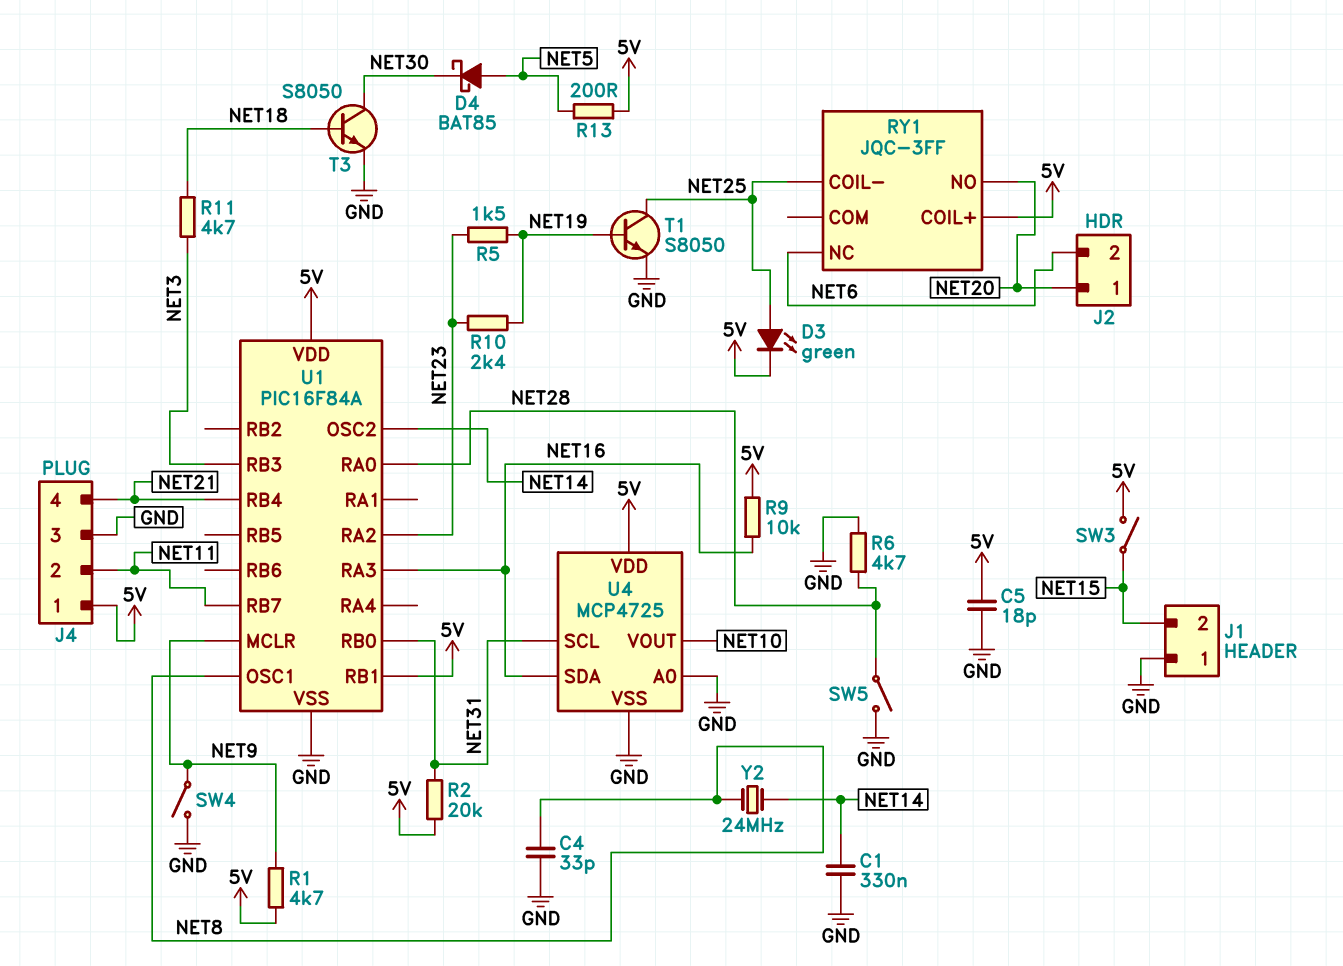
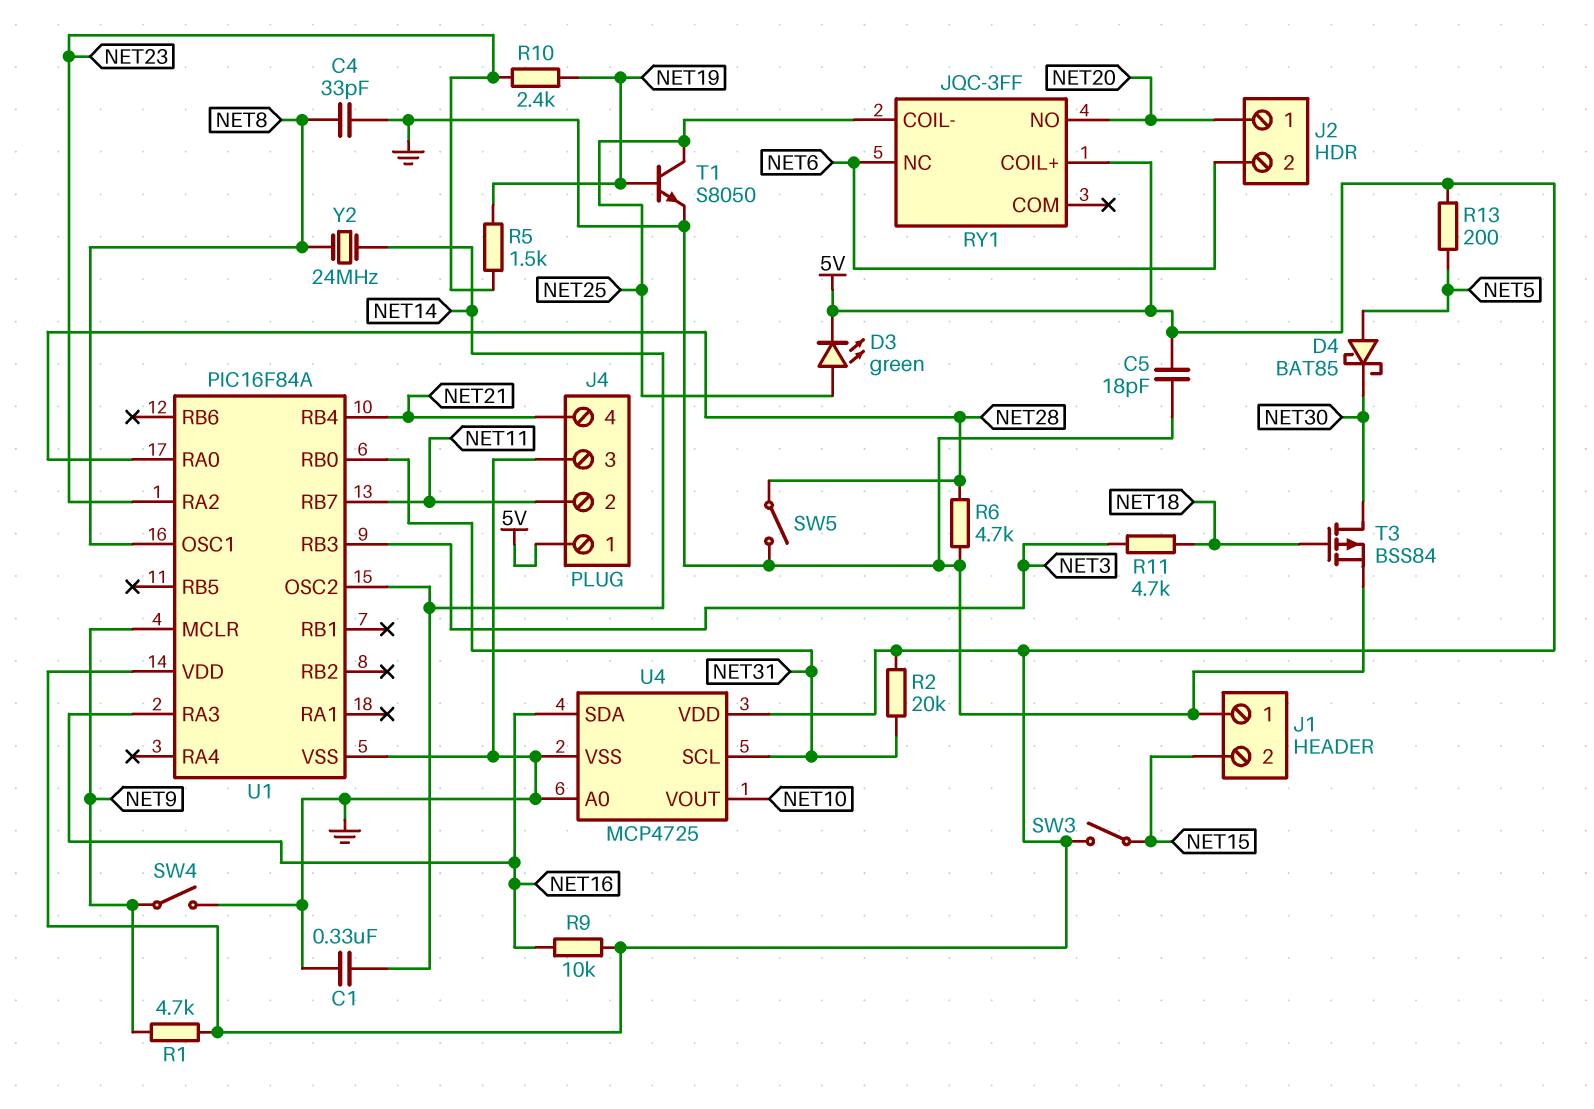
T3: NPN S8050 (B NET18, C NET30, E GND) -> PMOS BSS84 (G NET18, D NET30, S GND)
U1 pin RB1: 5V -> none

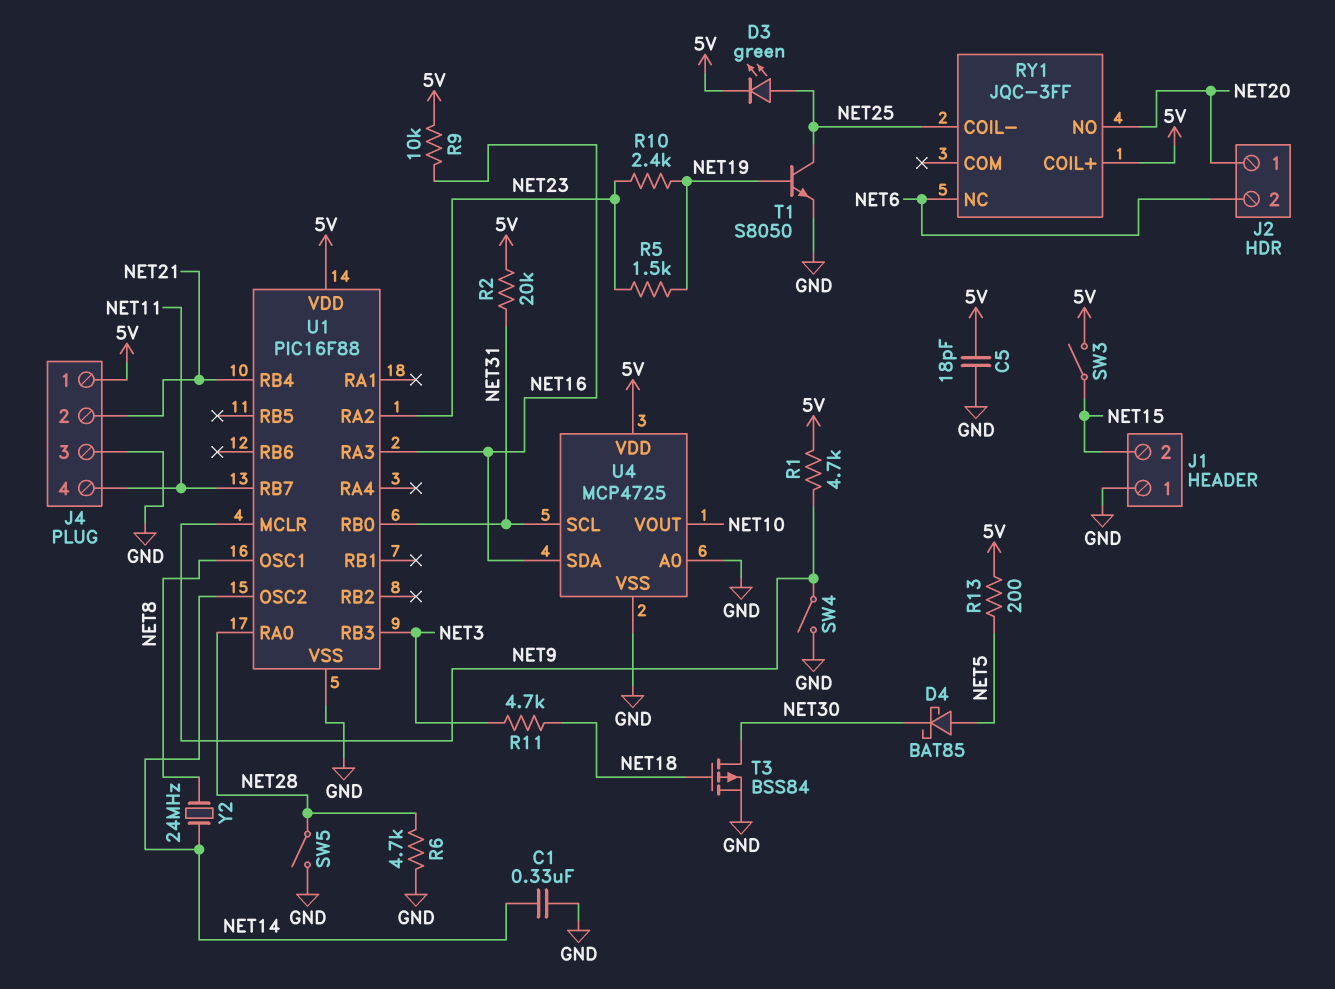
C4: 33pF (GND, NET8) -> none
J4 pin 2: NET11 -> NET21
J4 pin 4: NET21 -> NET11
U1: PIC16F84A -> PIC16F88

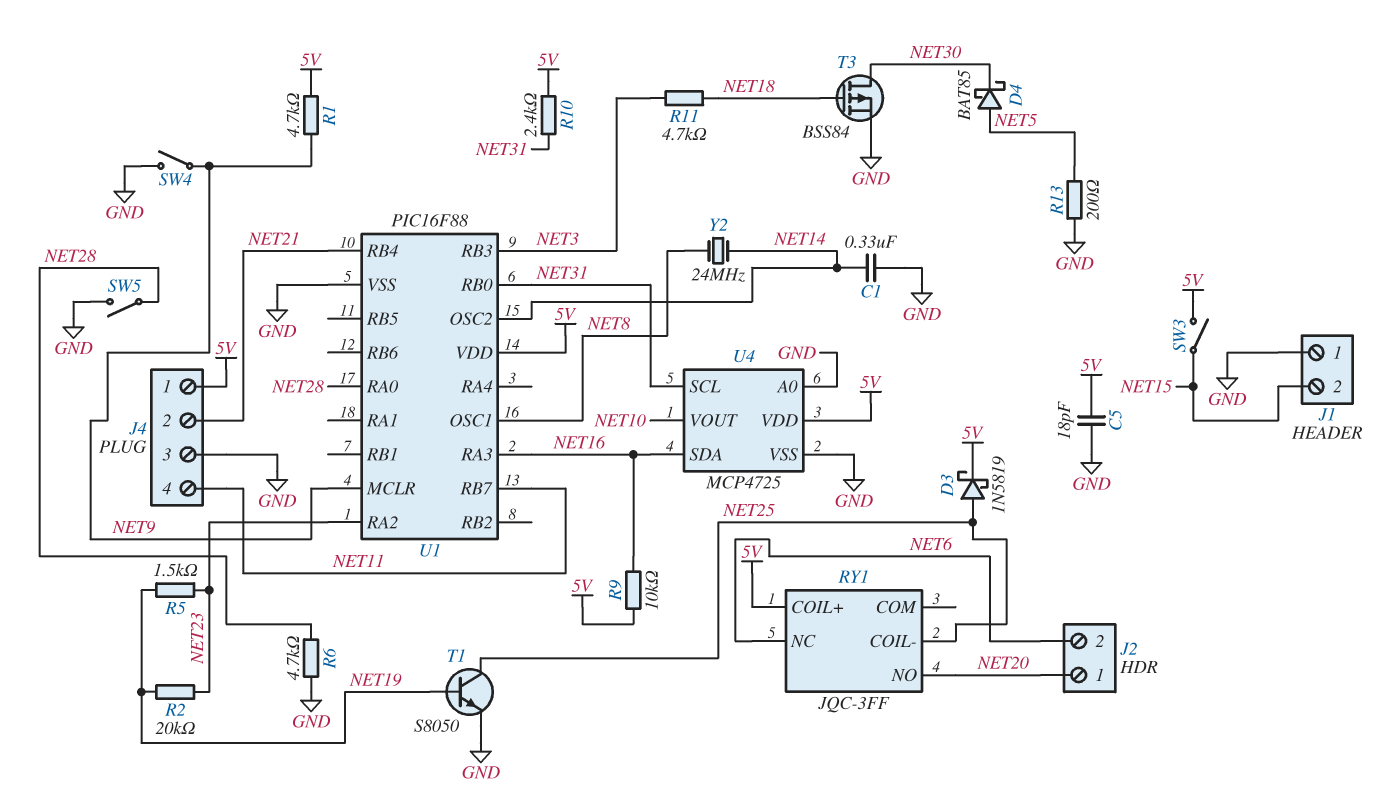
D3: LED green (A NET25, K 5V) -> schottky 1N5819 (A NET25, K 5V)
R2: 20k (5V, NET31) -> 20k (NET19, NET23)
R10: 2.4k (NET19, NET23) -> 2.4k (5V, NET31)
R13: 200 (5V, NET5) -> 200 (GND, NET5)

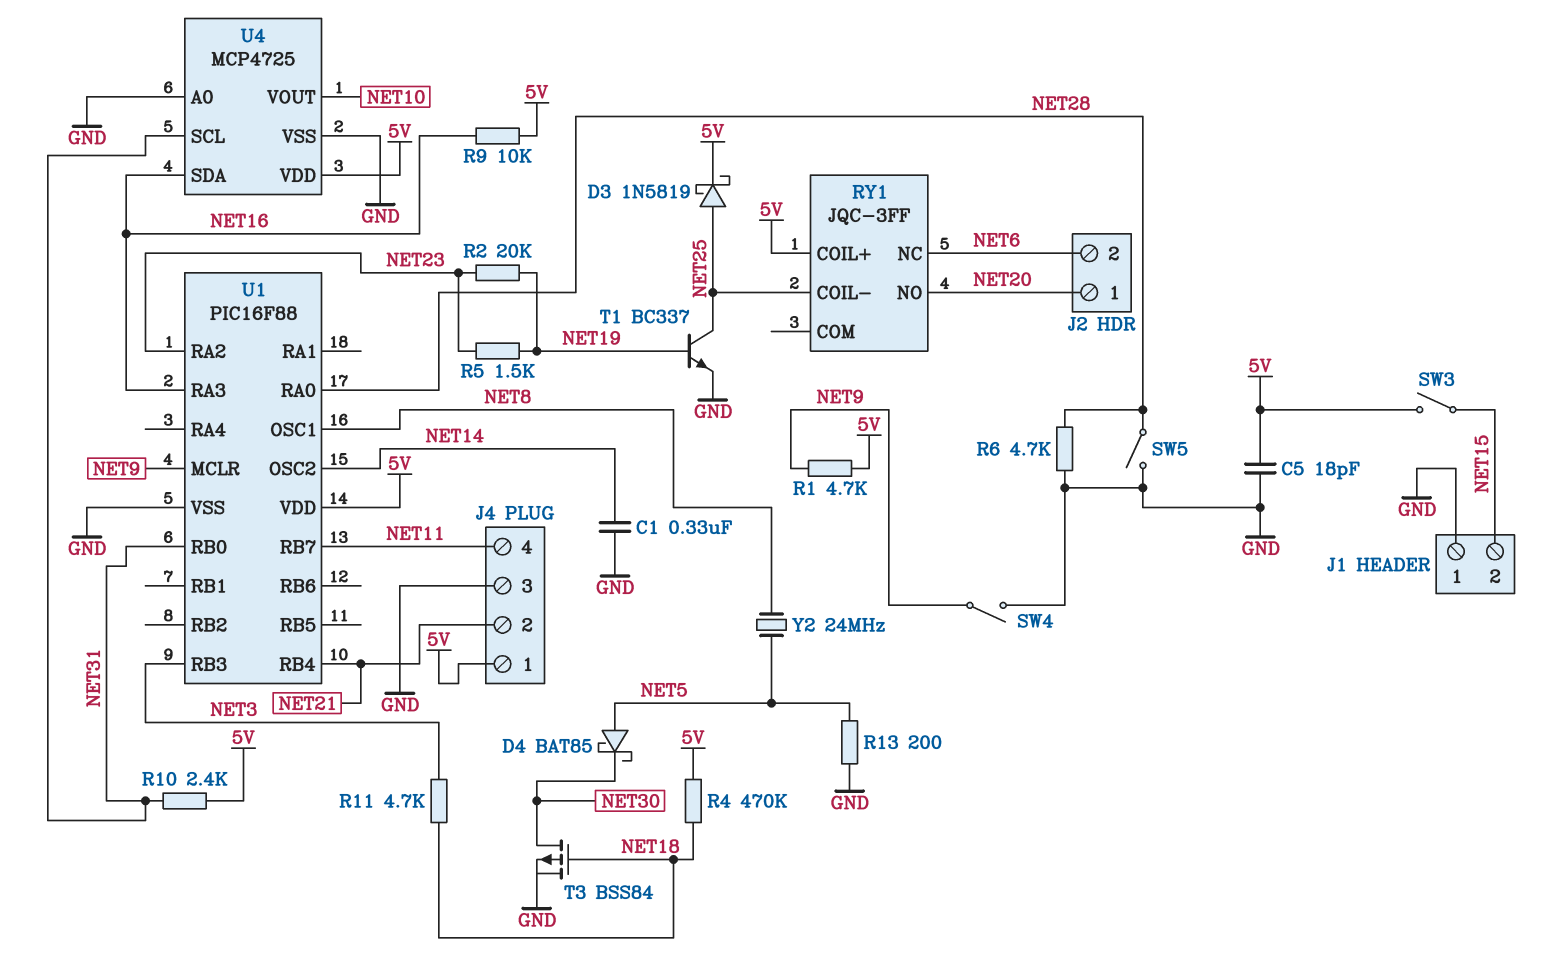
R4: none -> 470k (5V, NET18)
T1: NPN S8050 (B NET19, C NET25, E GND) -> NPN BC337 (B NET19, C NET25, E GND)
Y2: 24MHz (NET8, NET14) -> 24MHz (NET5, NET8)

